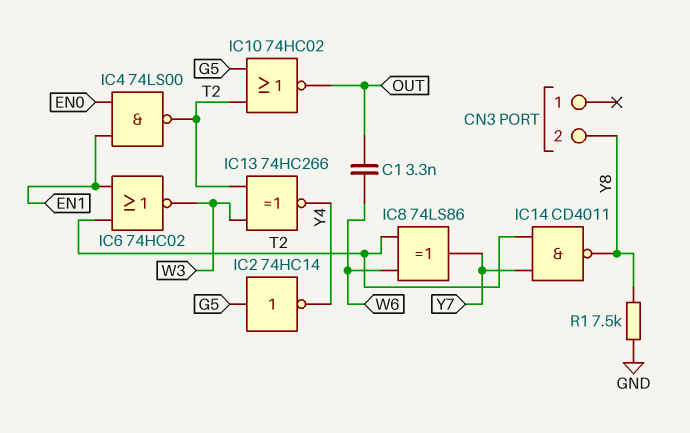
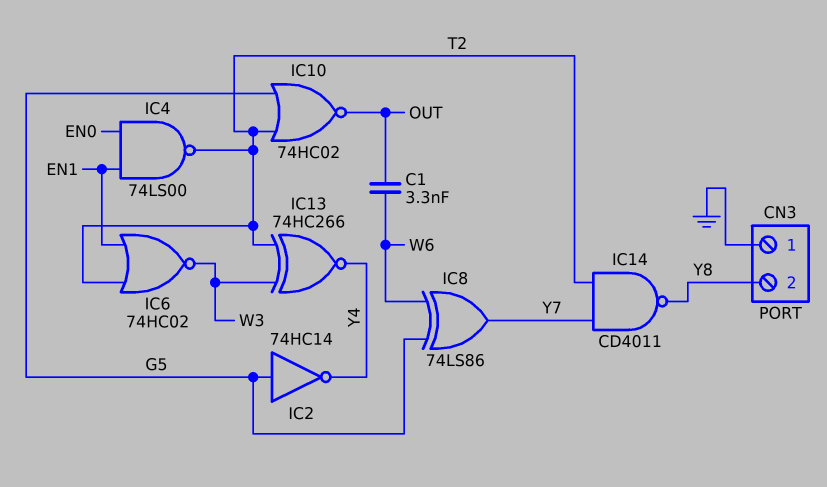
CN3 pin 1: none -> GND
IC8: XOR 74LS86 (in T2, in W6, out Y7) -> XOR 74LS86 (in G5, in W6, out Y7)
R1: 7.5k (GND, Y8) -> none

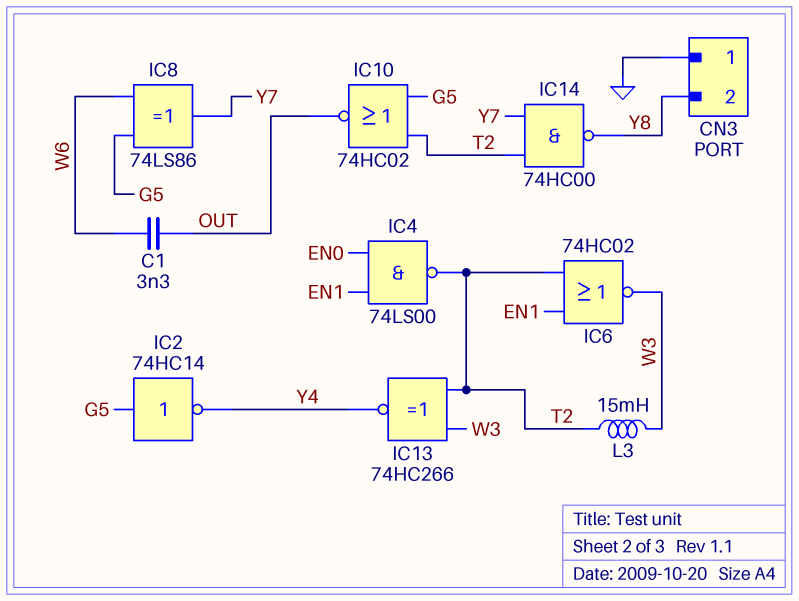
IC14: NAND CD4011 (in T2, in Y7, out Y8) -> NAND 74HC00 (in T2, in Y7, out Y8)
L3: none -> 15mH (T2, W3)

